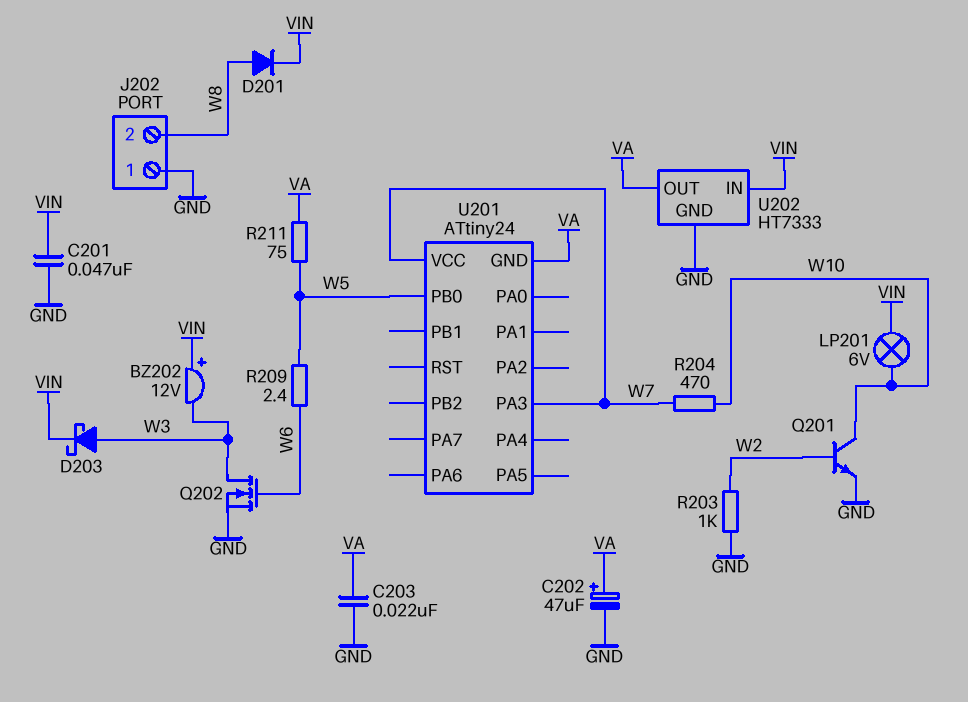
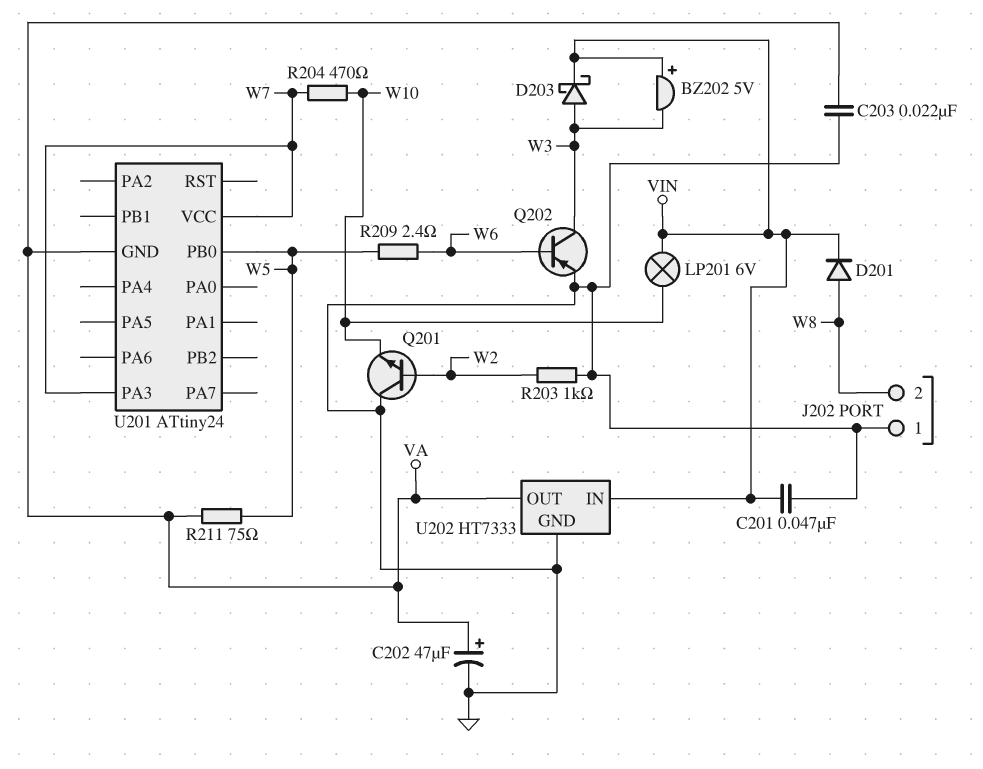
BZ202: buzzer 12V (plus VIN, minus W3) -> buzzer 5V (plus VIN, minus W3)
Q201: NPN (B W2, C W10, E GND) -> NPN (B W2, C GND, E W10)
Q202: NMOS (G W6, D W3, S GND) -> PNP (B W6, C W3, E GND)

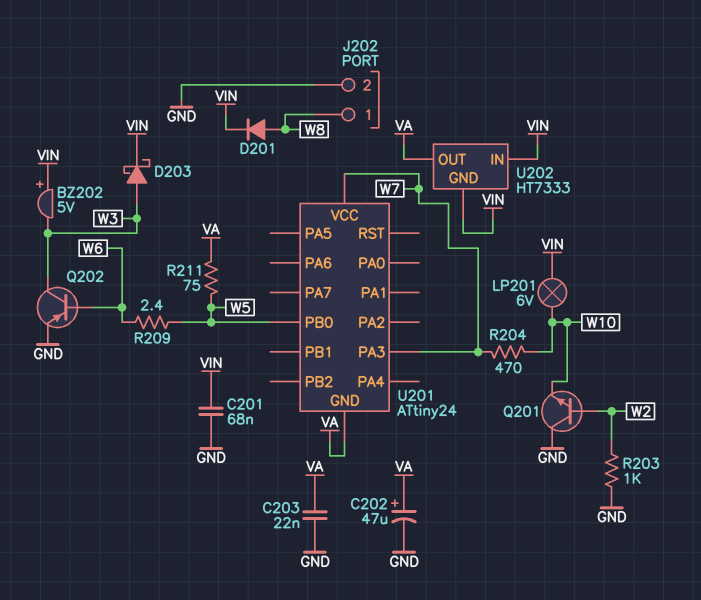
C201: 47nF (GND, VIN) -> 68nF (GND, VIN)
J202 pin 1: GND -> W8
J202 pin 2: W8 -> GND
U202 pin GND: GND -> VIN

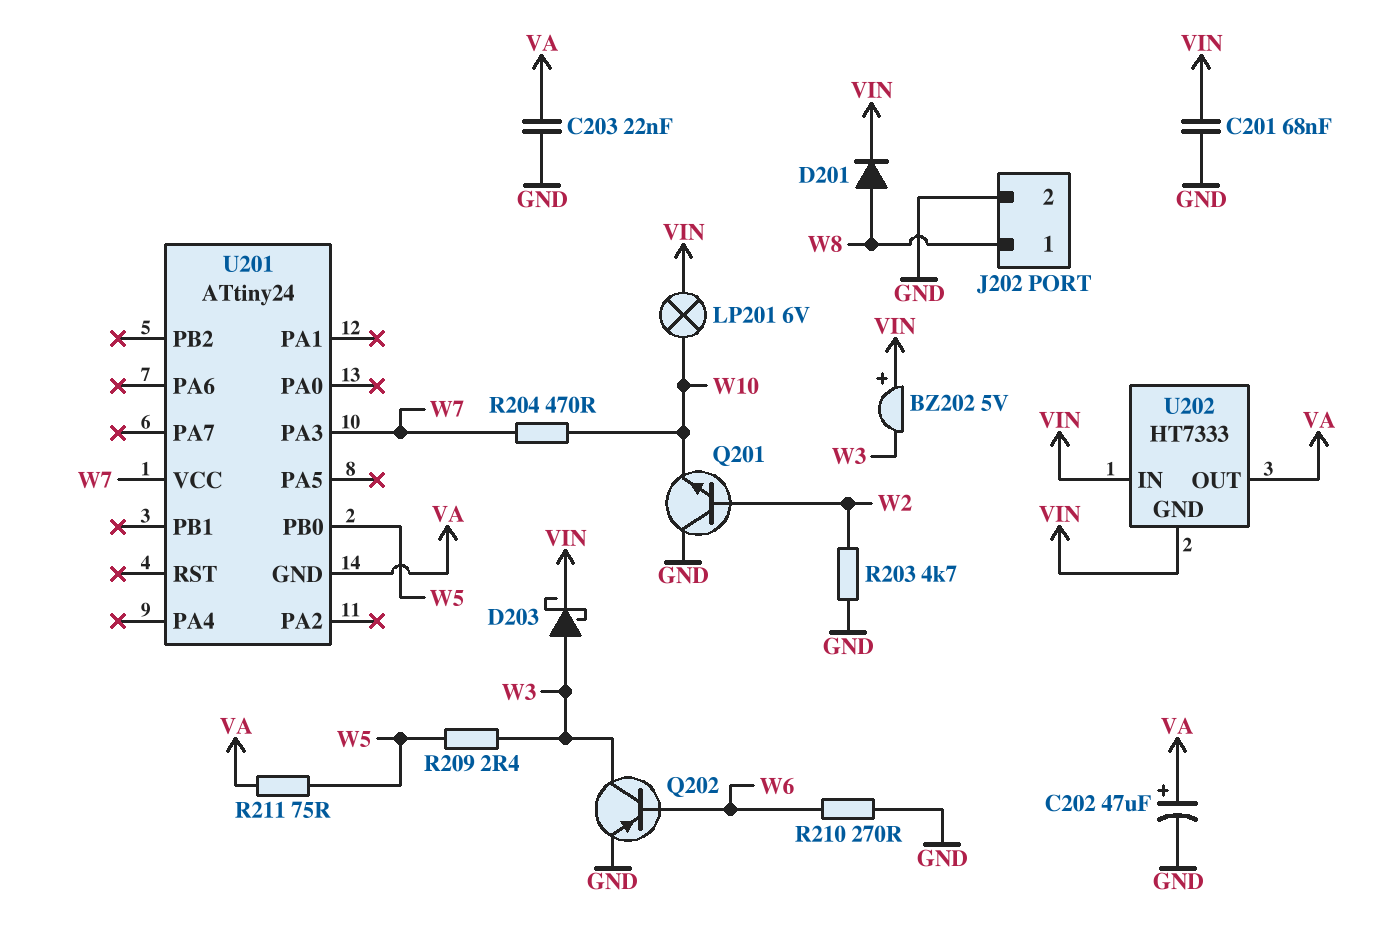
R203: 1k (GND, W2) -> 4.7k (GND, W2)
R209: 2.4 (W5, W6) -> 2.4 (W3, W5)
R210: none -> 270 (GND, W6)

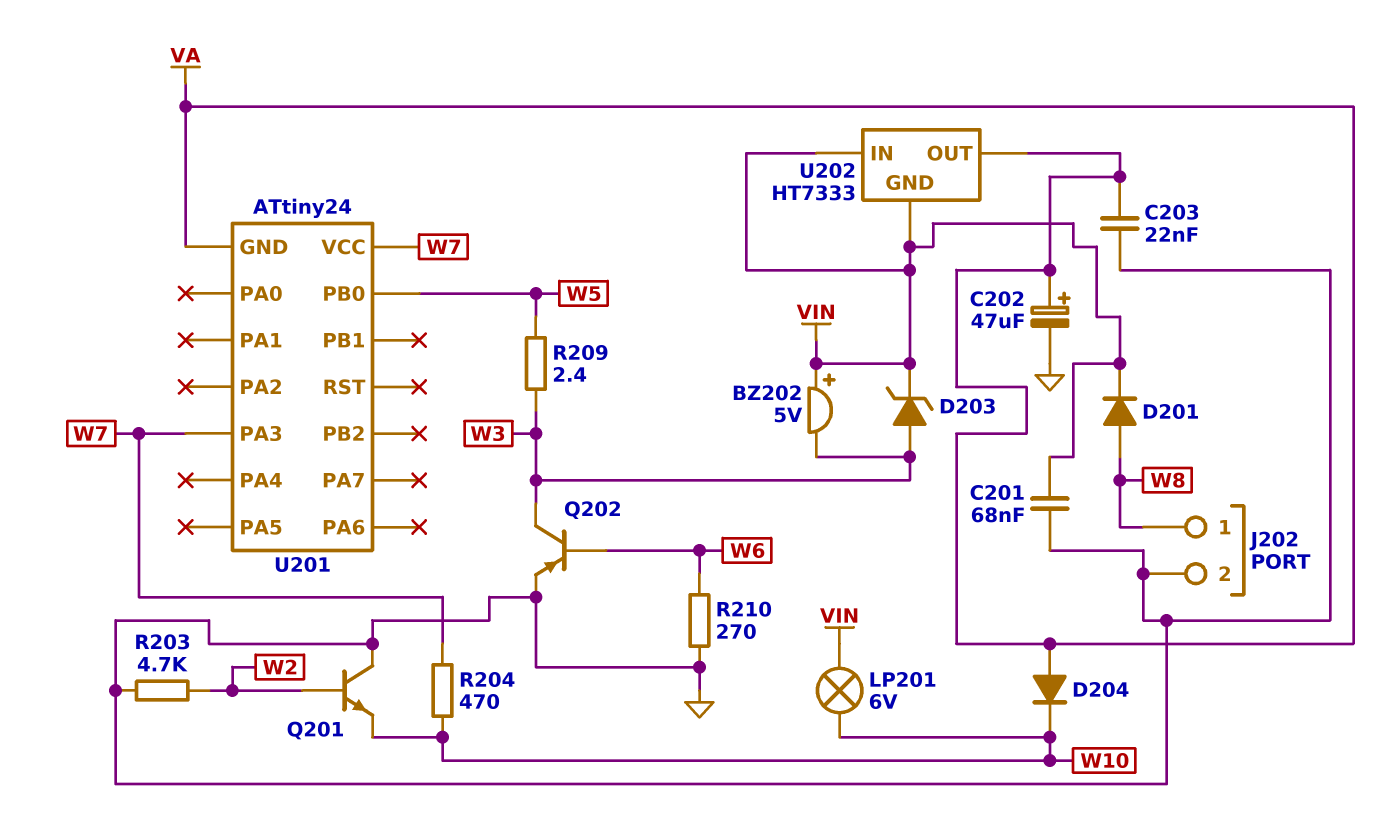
D203: schottky (A W3, K VIN) -> zener (A W3, K VIN)
D204: none -> diode (A VA, K W10)
R211: 75 (VA, W5) -> none

